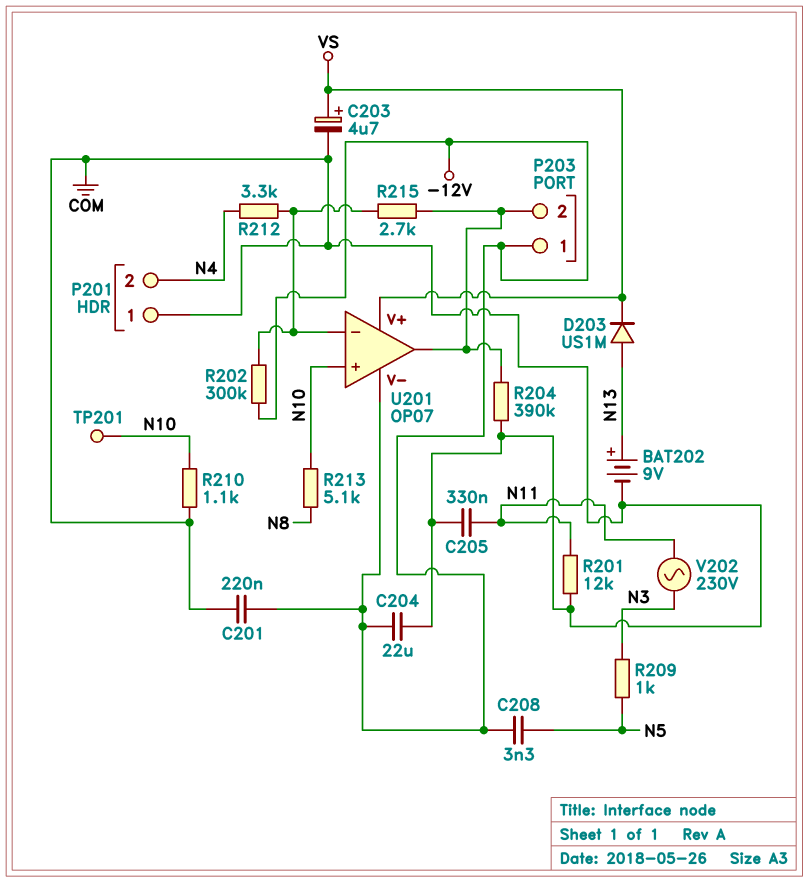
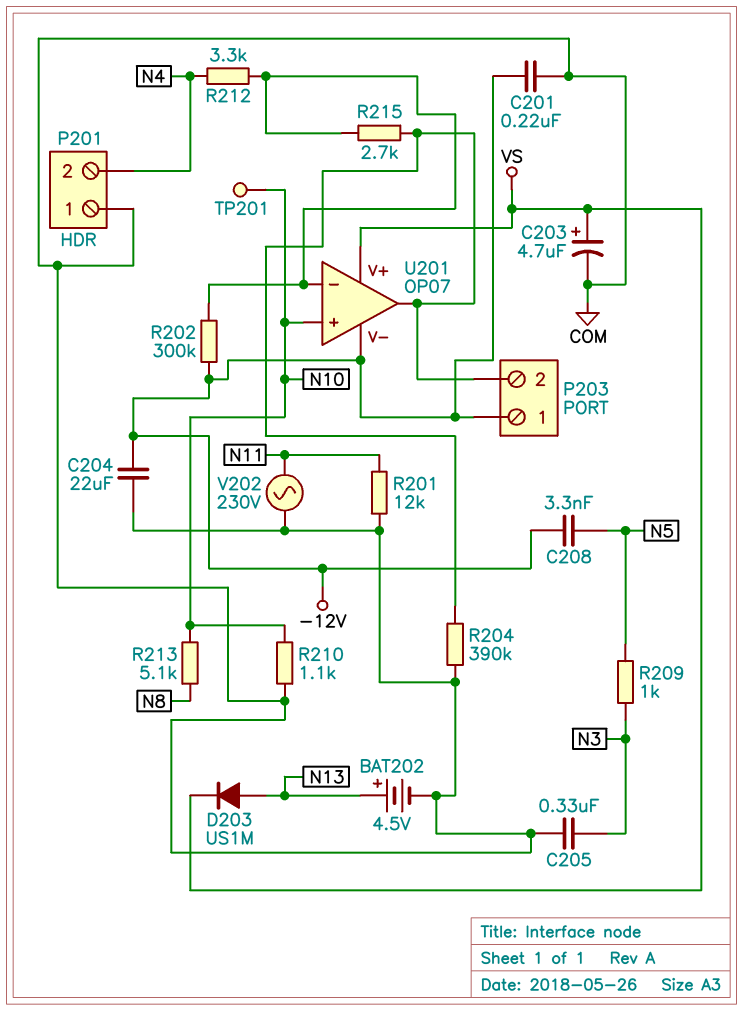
BAT202: 9V (plus N13, minus COM) -> 4.5V (plus N13, minus COM)
C205: 330nF (COM, N11) -> 330nF (COM, N3)
V202: AC 230V (N3, N11) -> AC 230V (COM, N11)

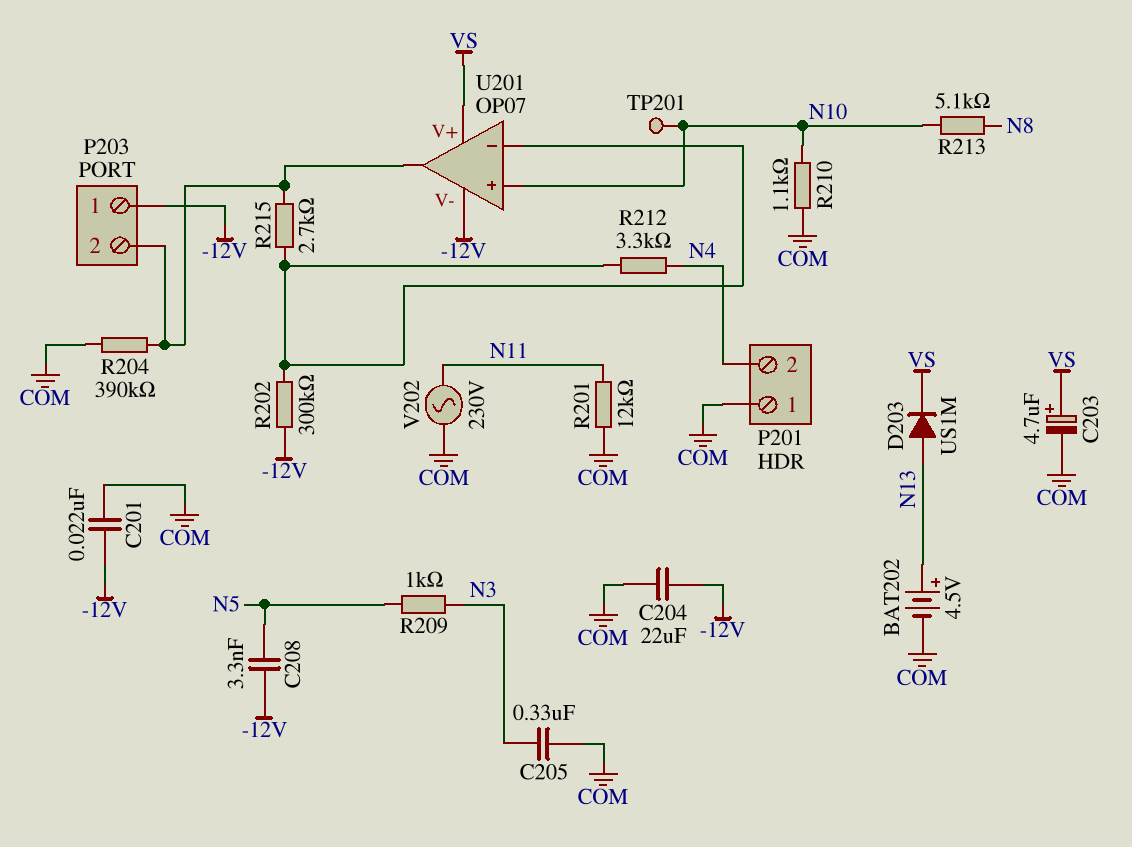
C201: 220nF (-12V, COM) -> 22nF (-12V, COM)

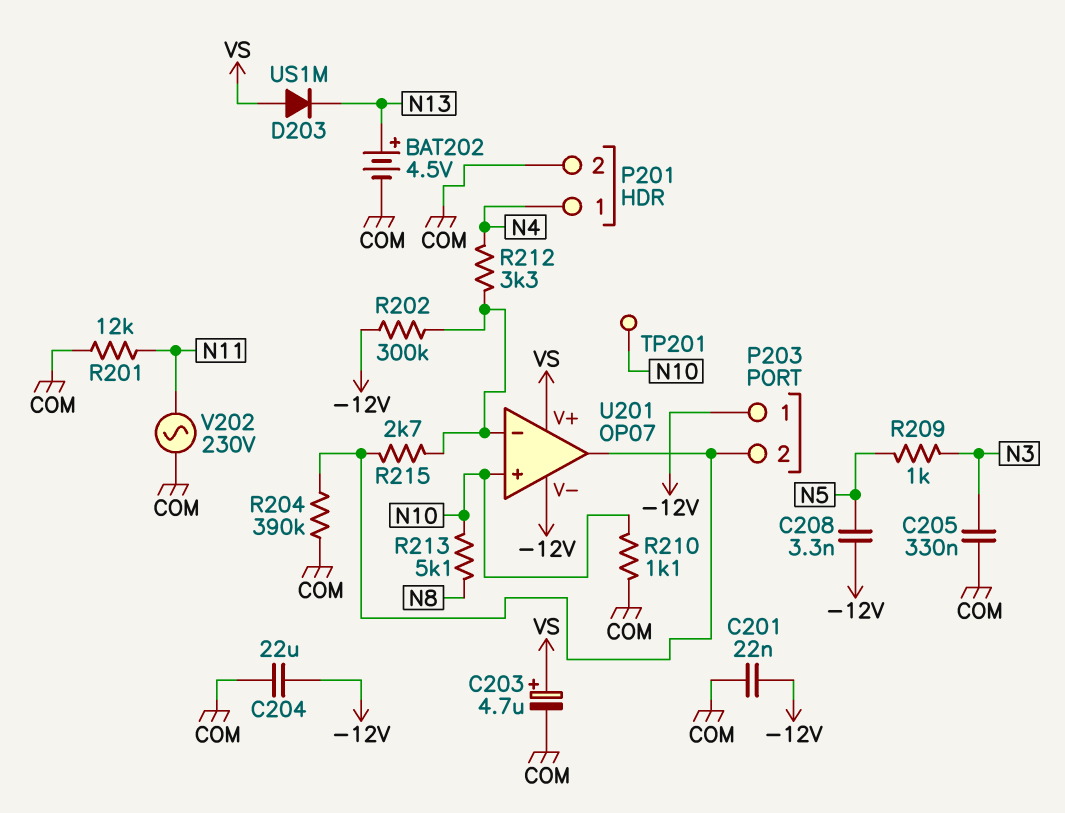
D203: diode US1M (A N13, K VS) -> diode US1M (A VS, K N13)
P201 pin 1: COM -> N4
P201 pin 2: N4 -> COM

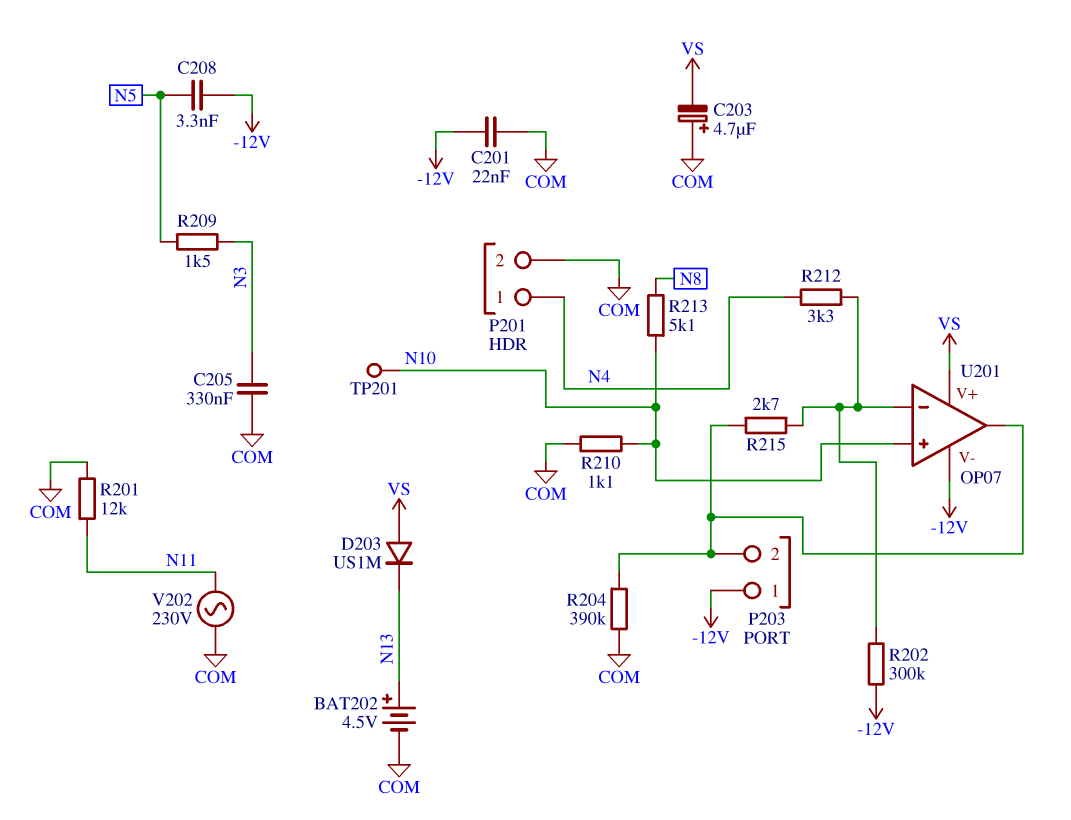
C203: 4.7uF (plus VS, minus COM) -> 4.7uF (plus COM, minus VS)
C204: 22uF (-12V, COM) -> none
R209: 1k (N3, N5) -> 1.5k (N3, N5)

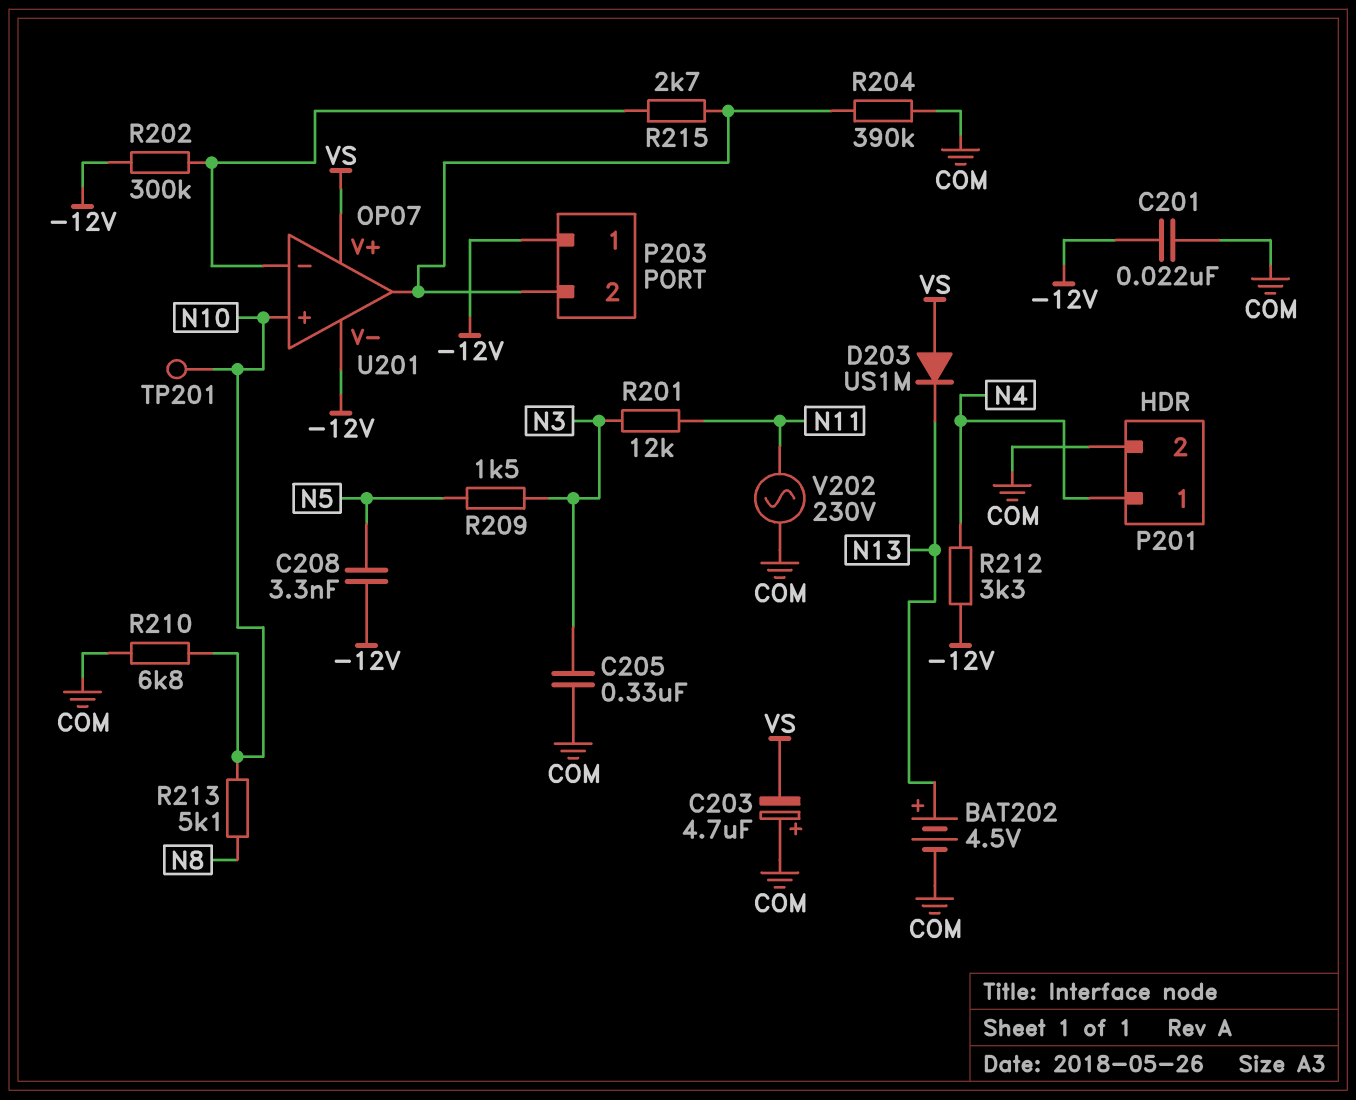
R201: 12k (COM, N11) -> 12k (N3, N11)
R210: 1.1k (COM, N10) -> 6.8k (COM, N10)
R212: 3.3k (N4, U201/in-) -> 3.3k (-12V, N4)

